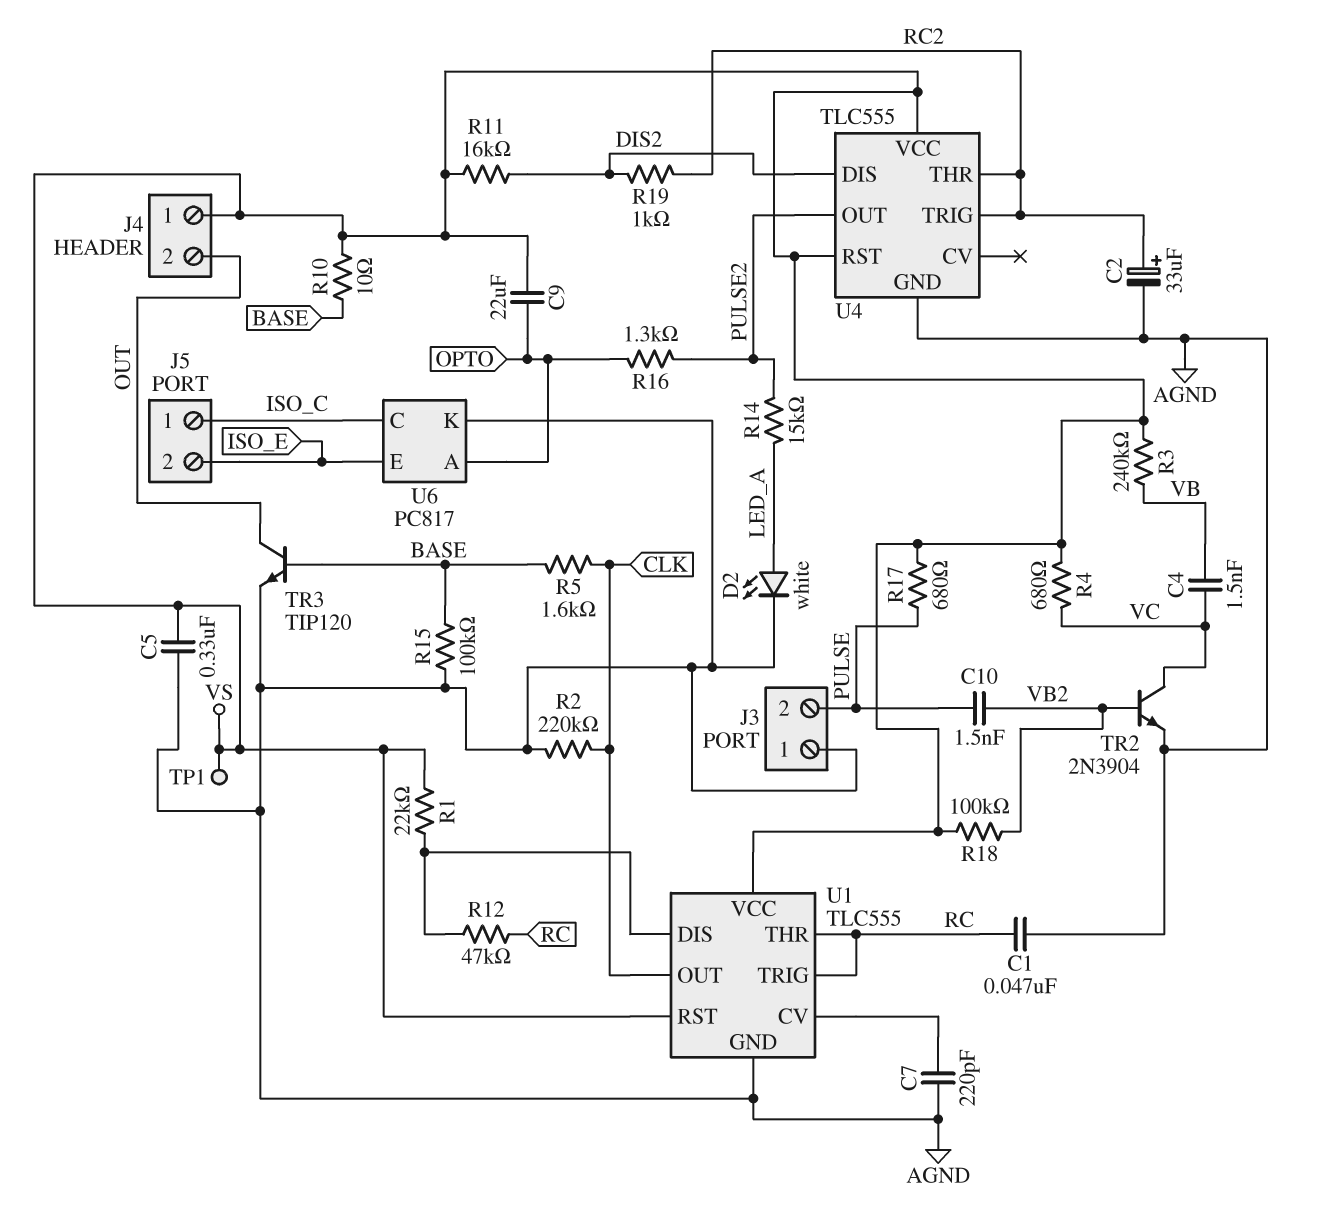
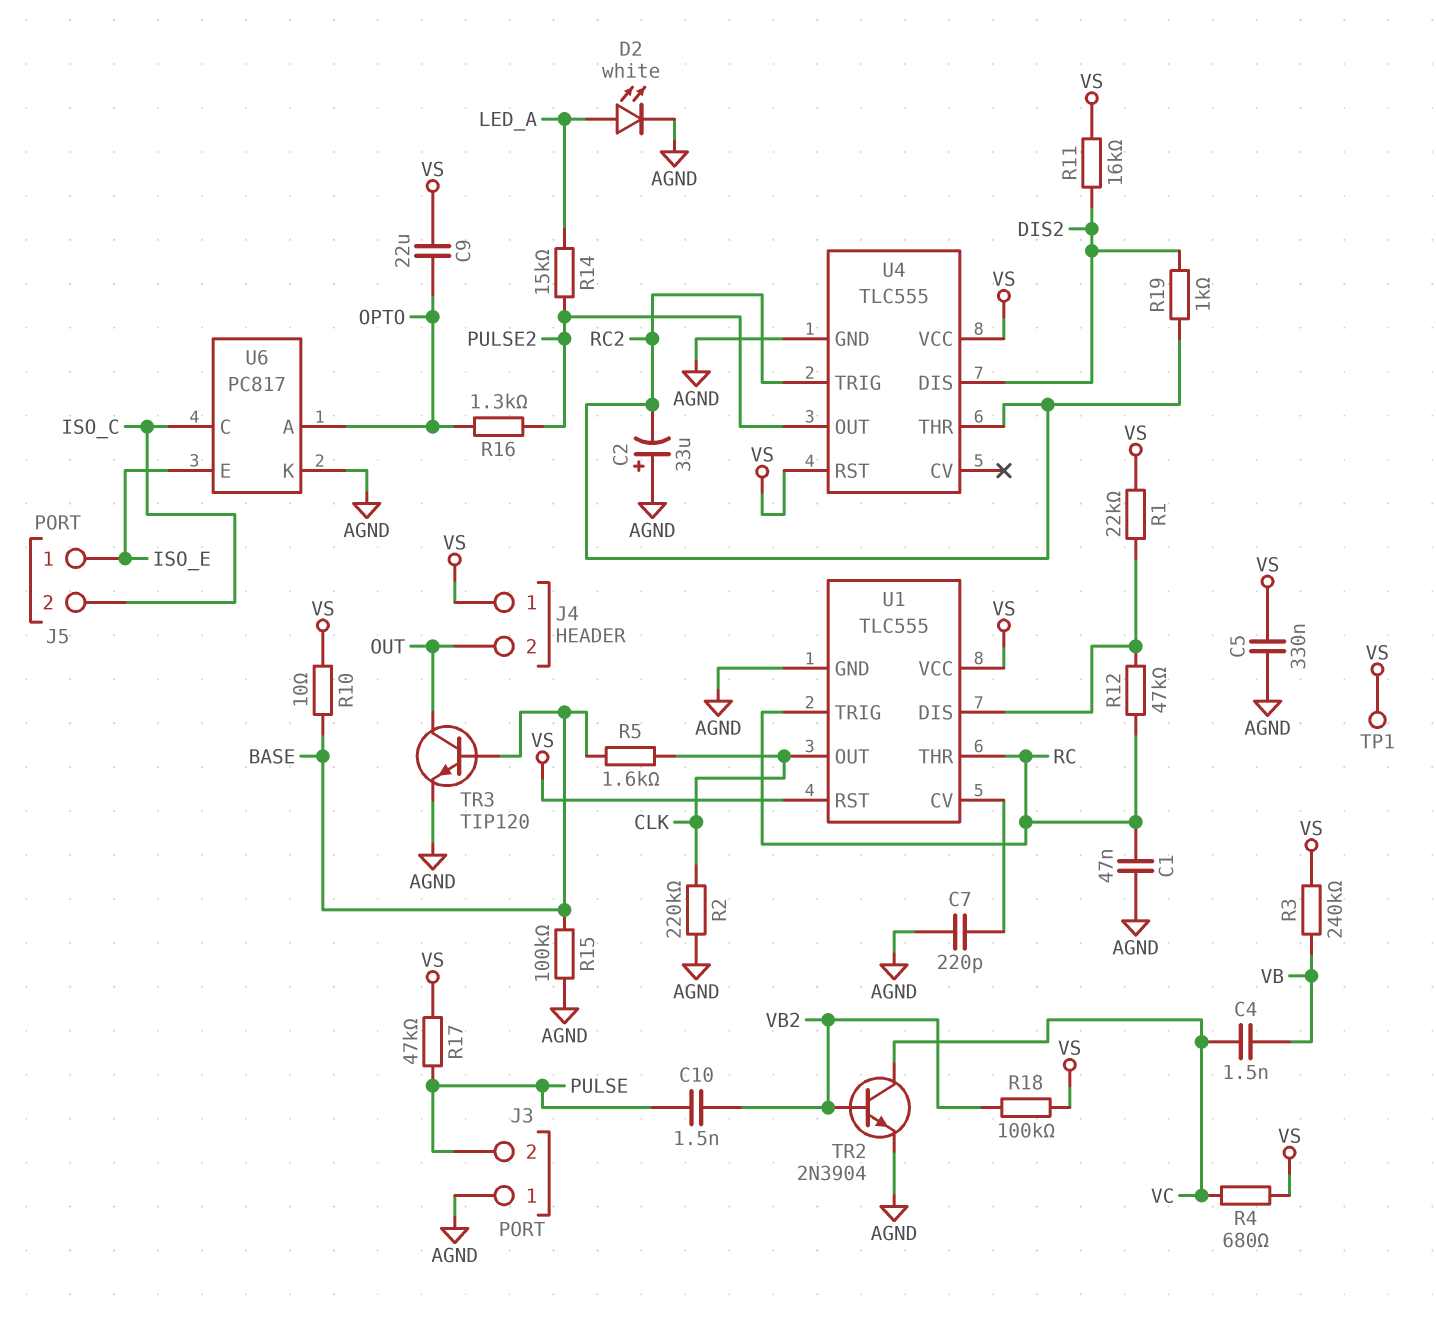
C2: 33uF (plus RC2, minus AGND) -> 33uF (plus AGND, minus RC2)
J5 pin 1: ISO_C -> ISO_E
J5 pin 2: ISO_E -> ISO_C
R17: 680 (PULSE, VS) -> 47k (PULSE, VS)

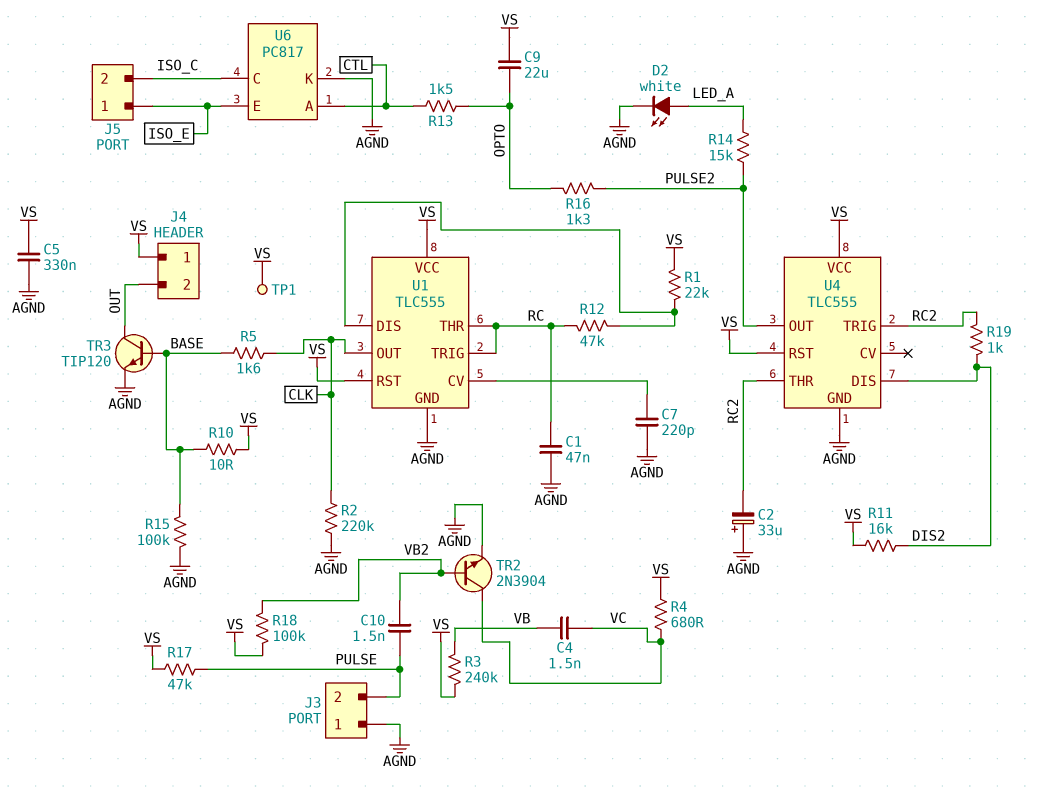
R13: none -> 1.5k (CTL, OPTO)
U6 pin A: OPTO -> CTL

